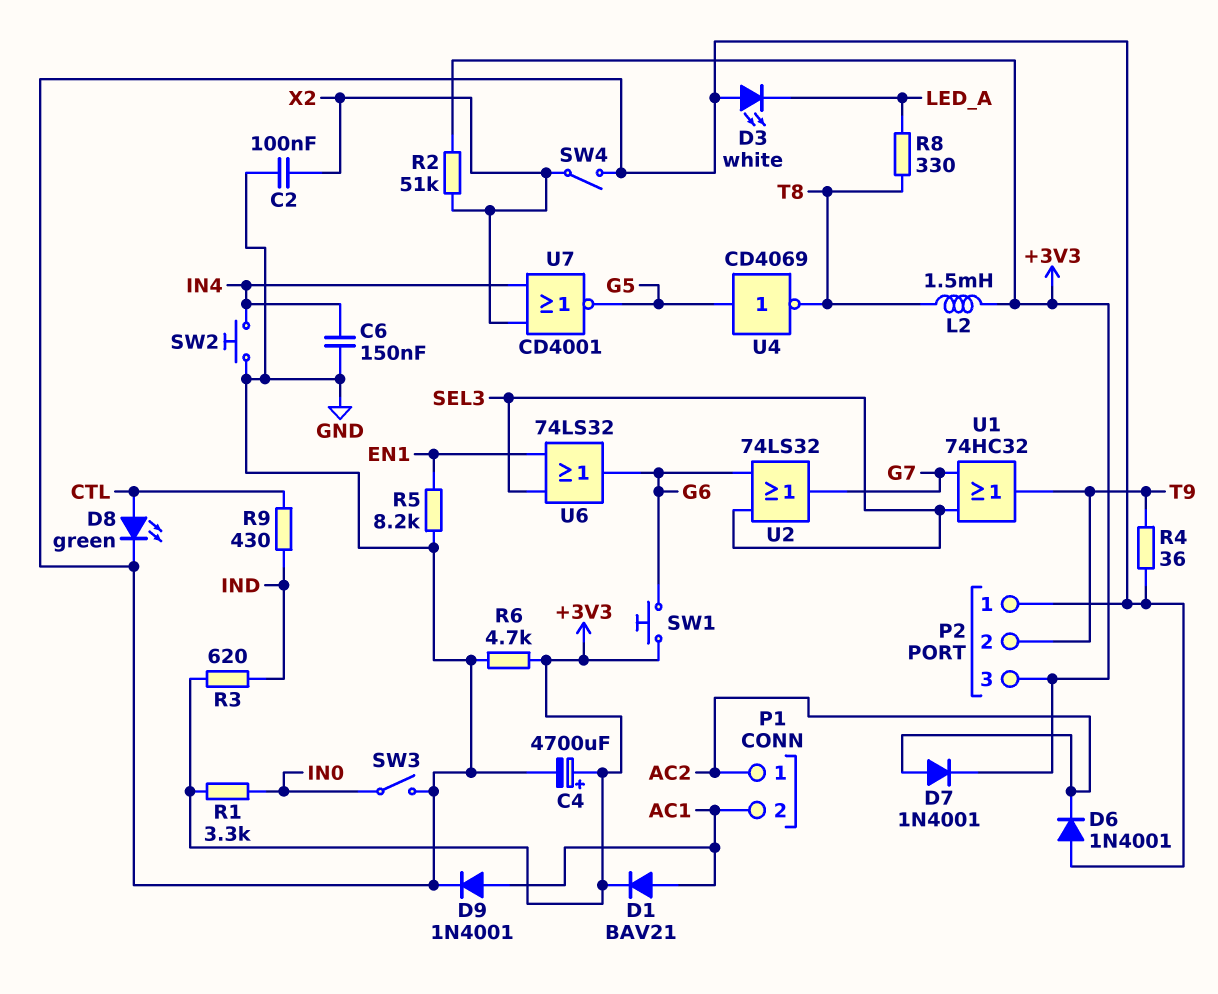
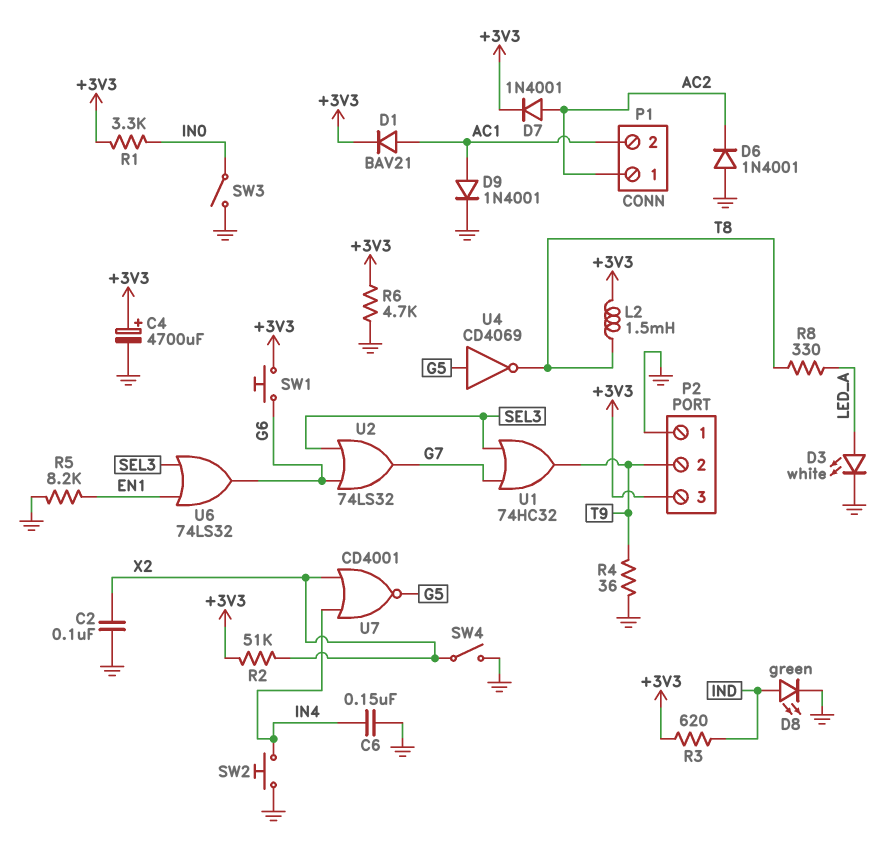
D3: LED white (A GND, K LED_A) -> LED white (A LED_A, K GND)
D8: LED green (A CTL, K GND) -> LED green (A IND, K GND)
R9: 430 (CTL, IND) -> none

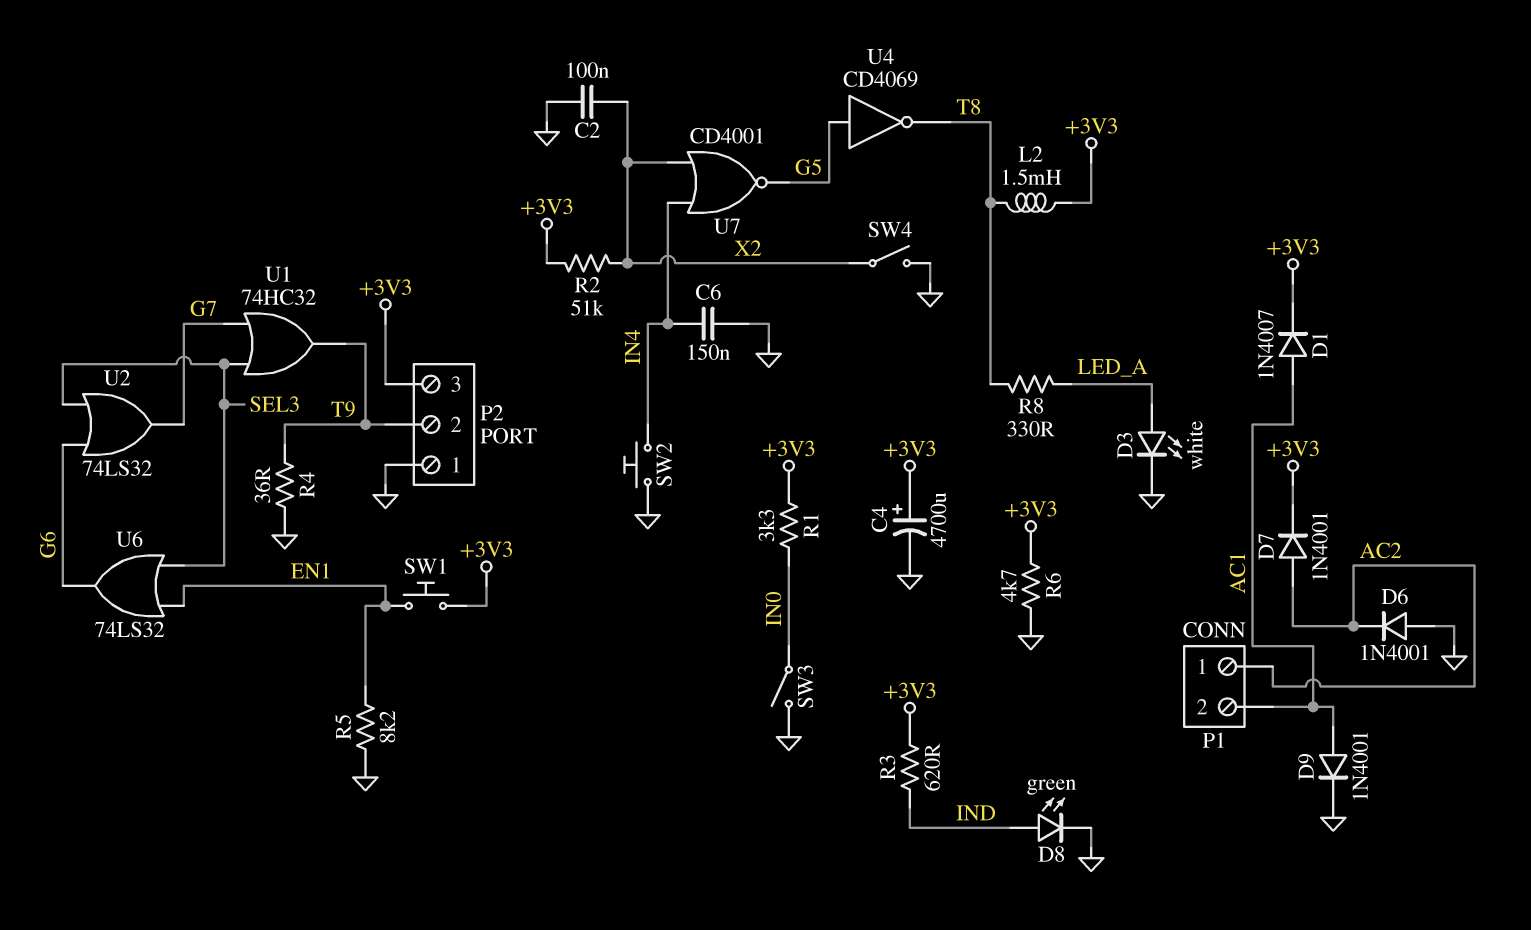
D1: diode BAV21 (A AC1, K +3V3) -> diode 1N4007 (A AC1, K +3V3)
SW1: button (+3V3, G6) -> button (+3V3, EN1)

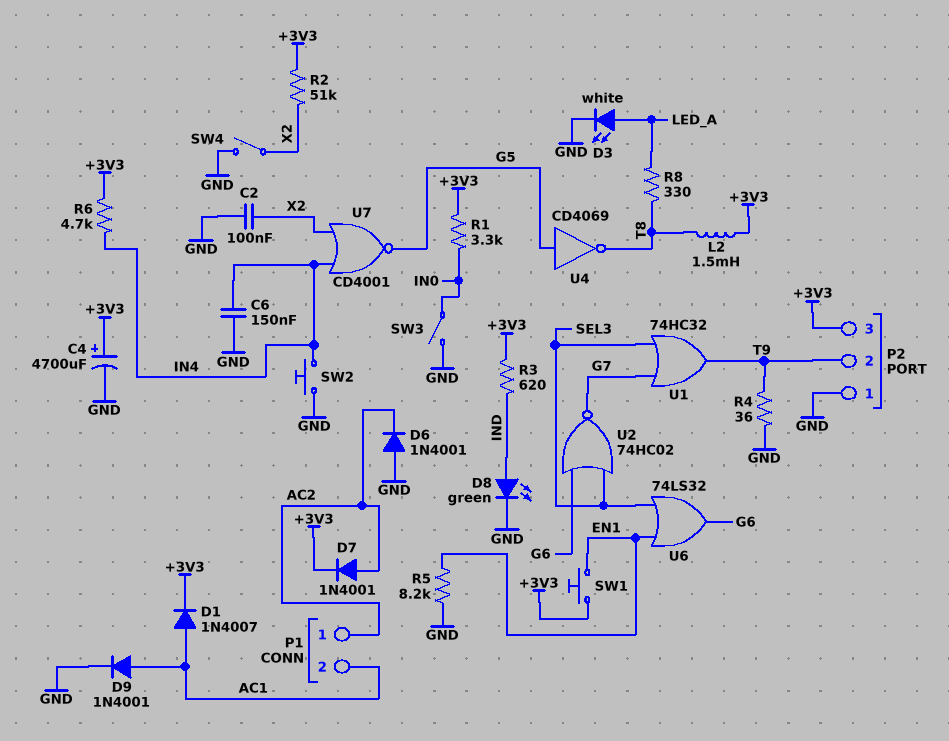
R6: 4.7k (+3V3, GND) -> 4.7k (+3V3, IN4)
U2: OR 74LS32 (in G6, in SEL3, out G7) -> NOR 74HC02 (in G6, in SEL3, out G7)

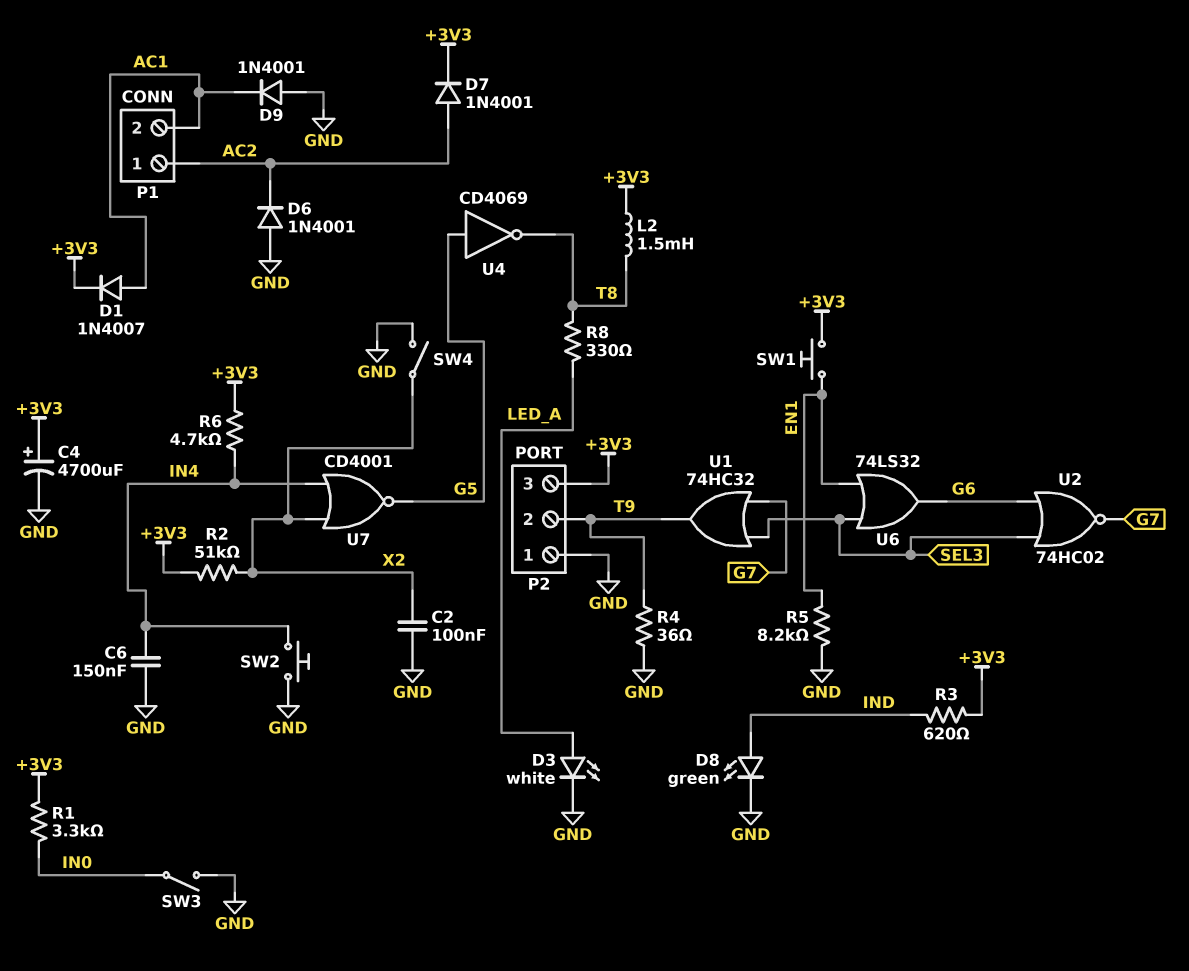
D9: diode 1N4001 (A AC1, K GND) -> diode 1N4001 (A GND, K AC1)

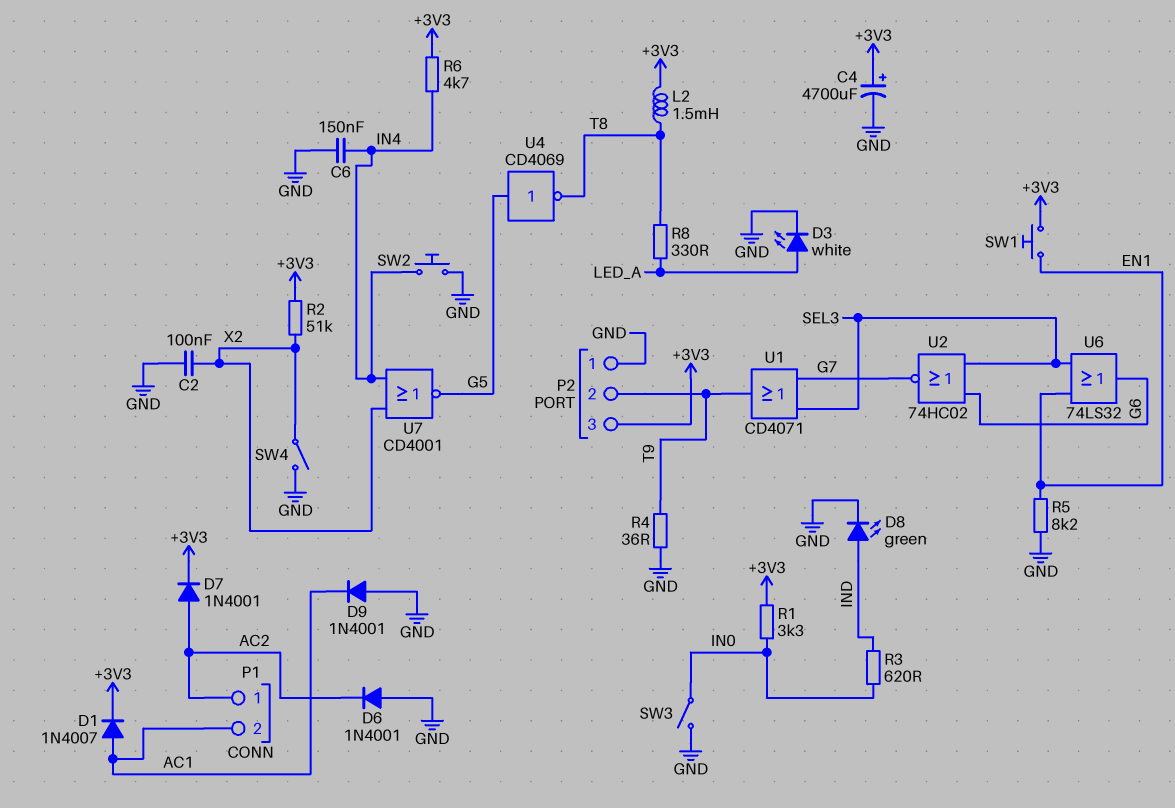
R3: 620 (+3V3, IND) -> 620 (IN0, IND)
U1: OR 74HC32 (in G7, in SEL3, out T9) -> OR CD4071 (in G7, in SEL3, out T9)

